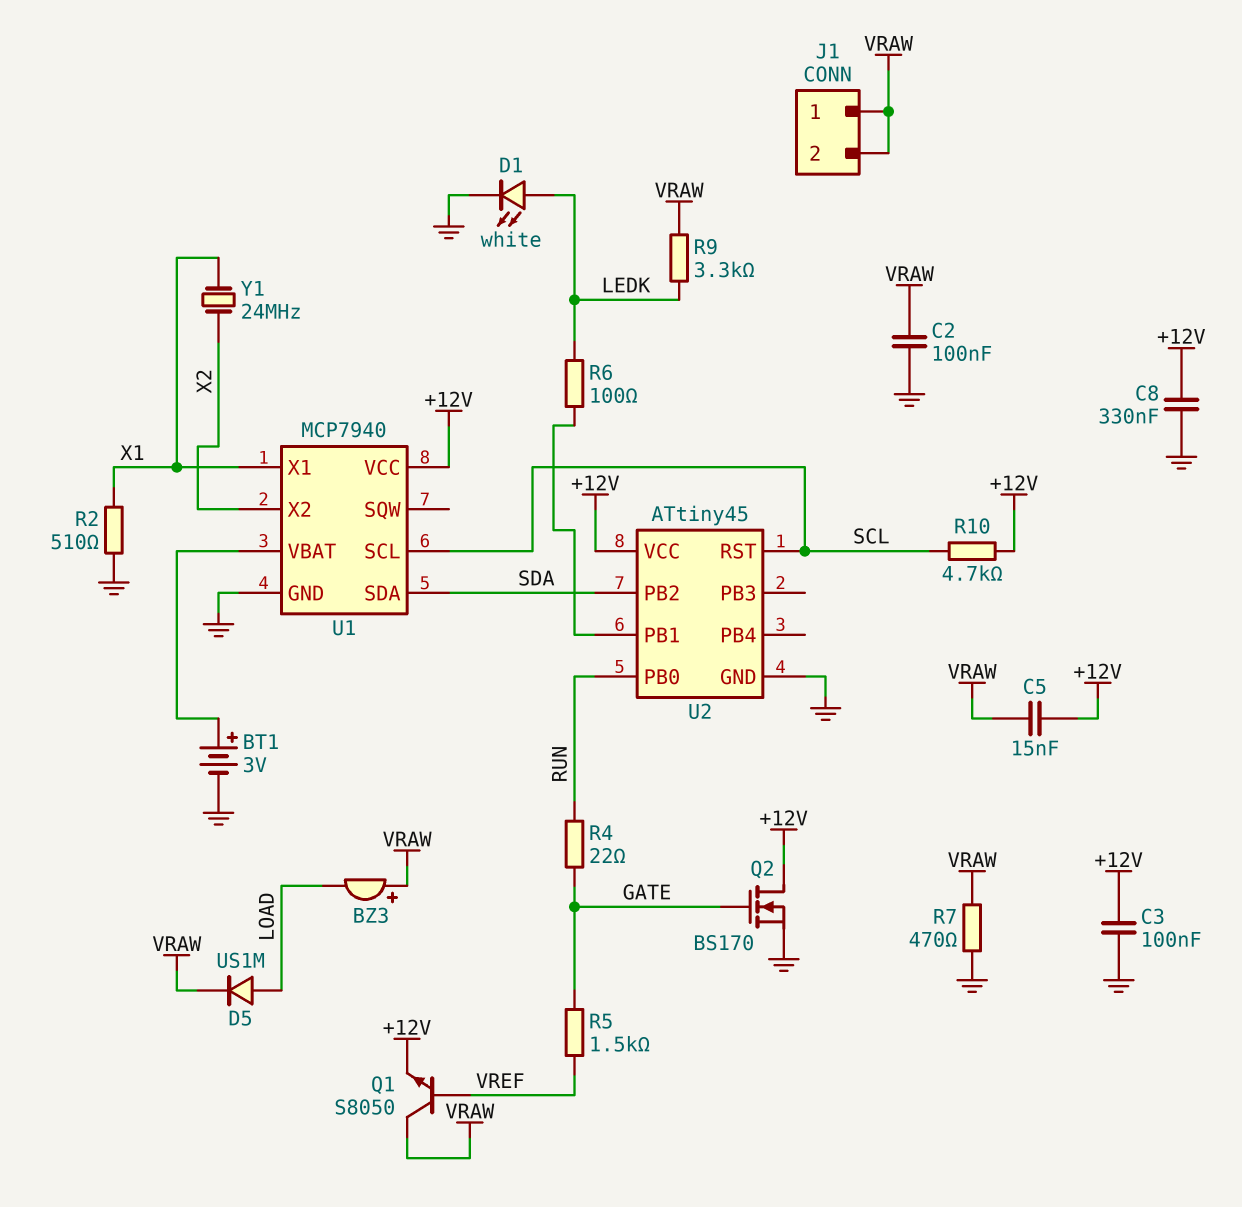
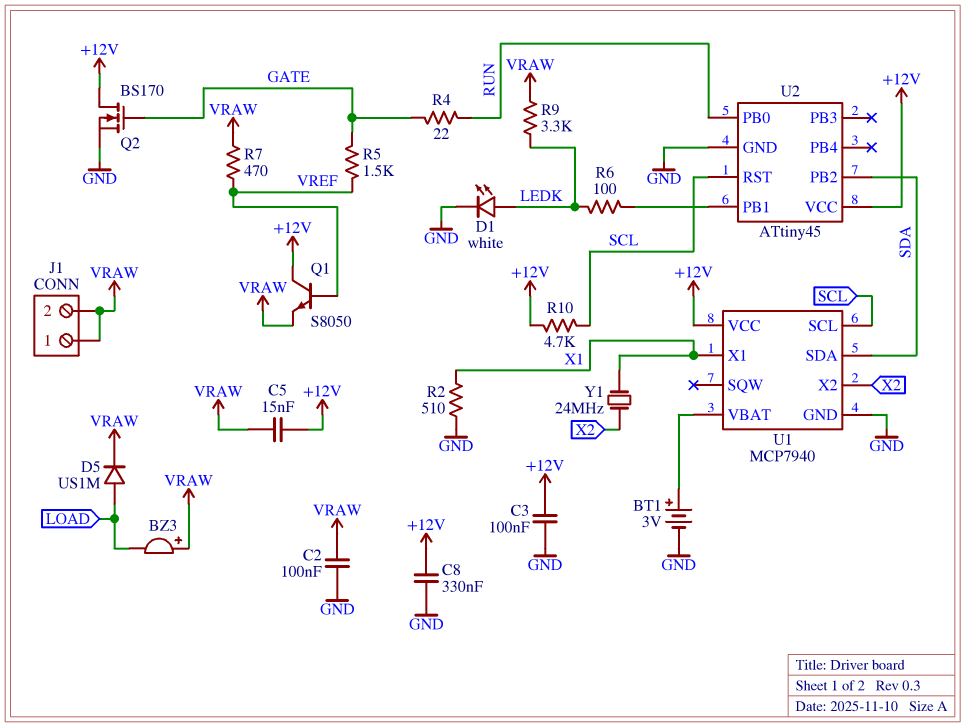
Q1: NPN S8050 (B VREF, C VRAW, E +12V) -> NPN S8050 (B VREF, C +12V, E VRAW)
R7: 470 (GND, VRAW) -> 470 (VRAW, VREF)

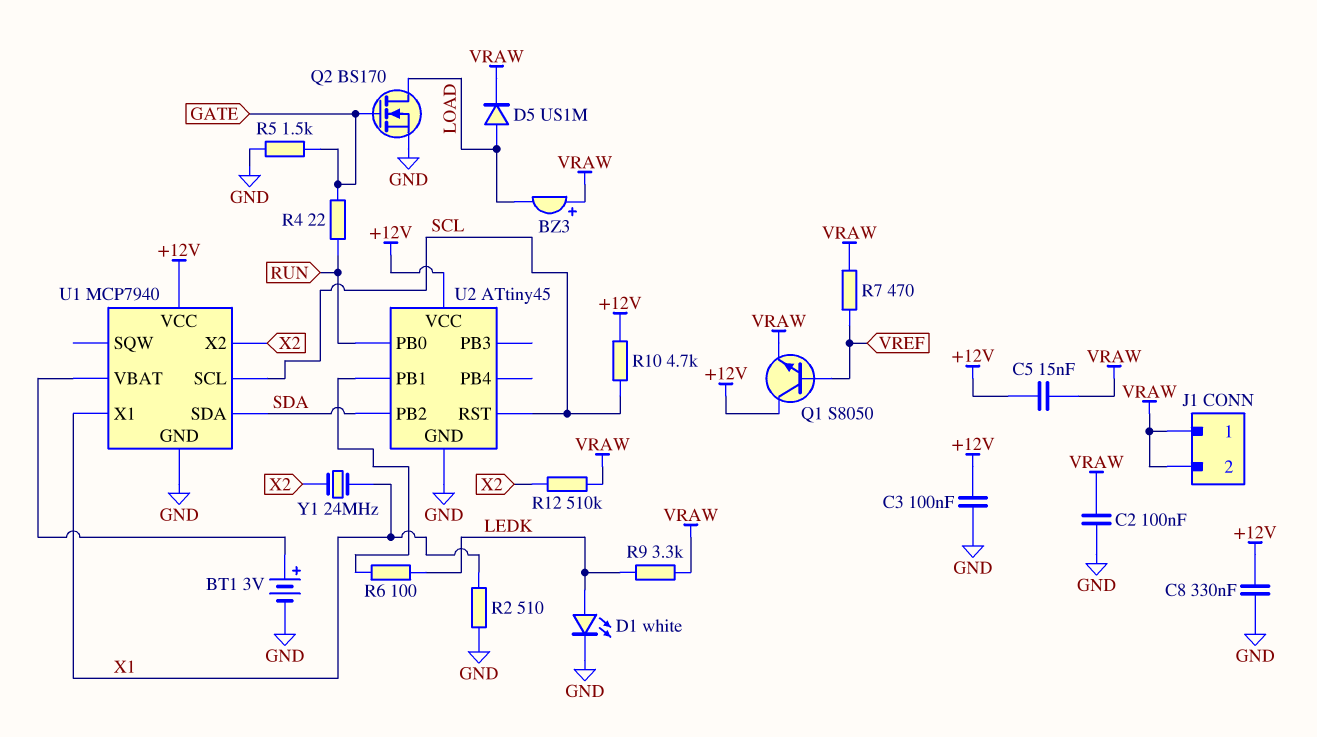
Q2: NMOS BS170 (G GATE, D +12V, S GND) -> NMOS BS170 (G GATE, D LOAD, S GND)
R5: 1.5k (GATE, VREF) -> 1.5k (GATE, GND)
R12: none -> 510k (VRAW, X2)

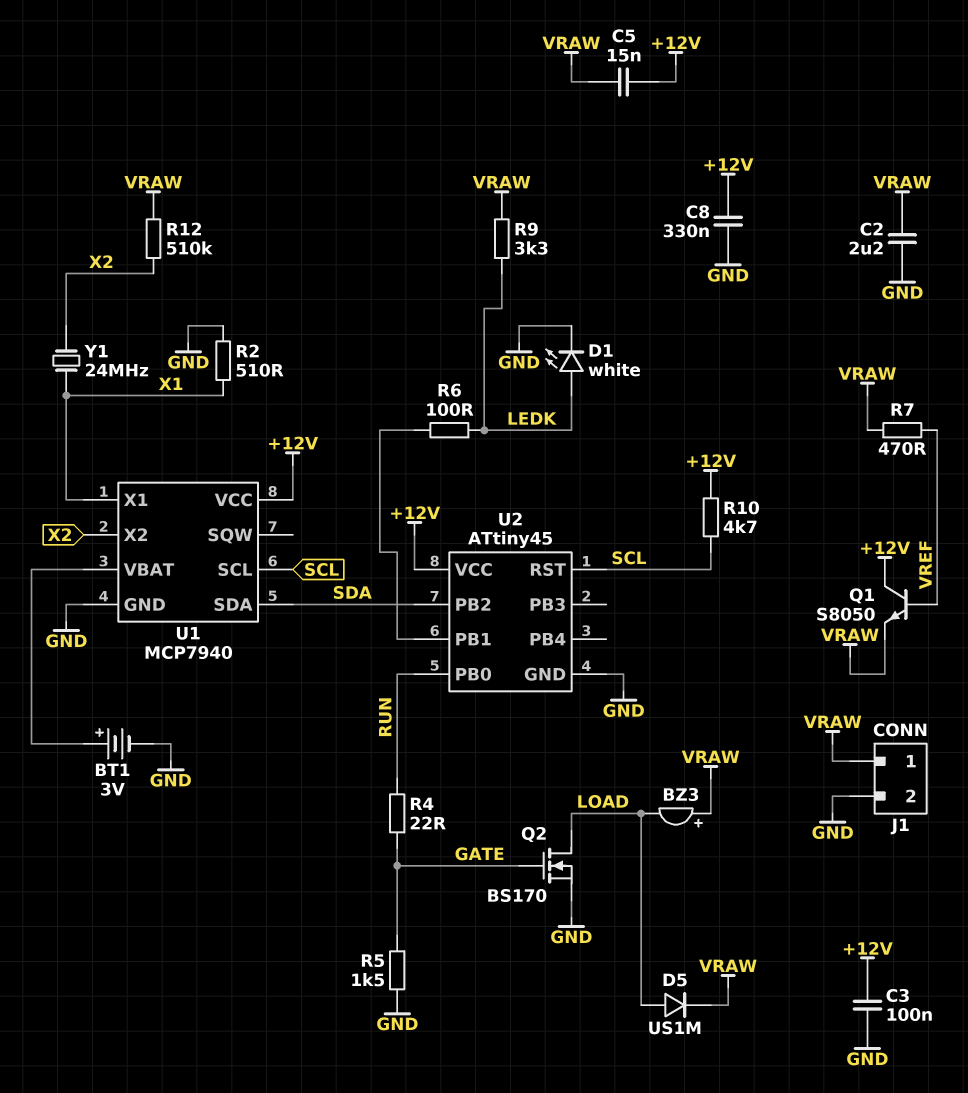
C2: 100nF (GND, VRAW) -> 2.2uF (GND, VRAW)
J1 pin 2: VRAW -> GND

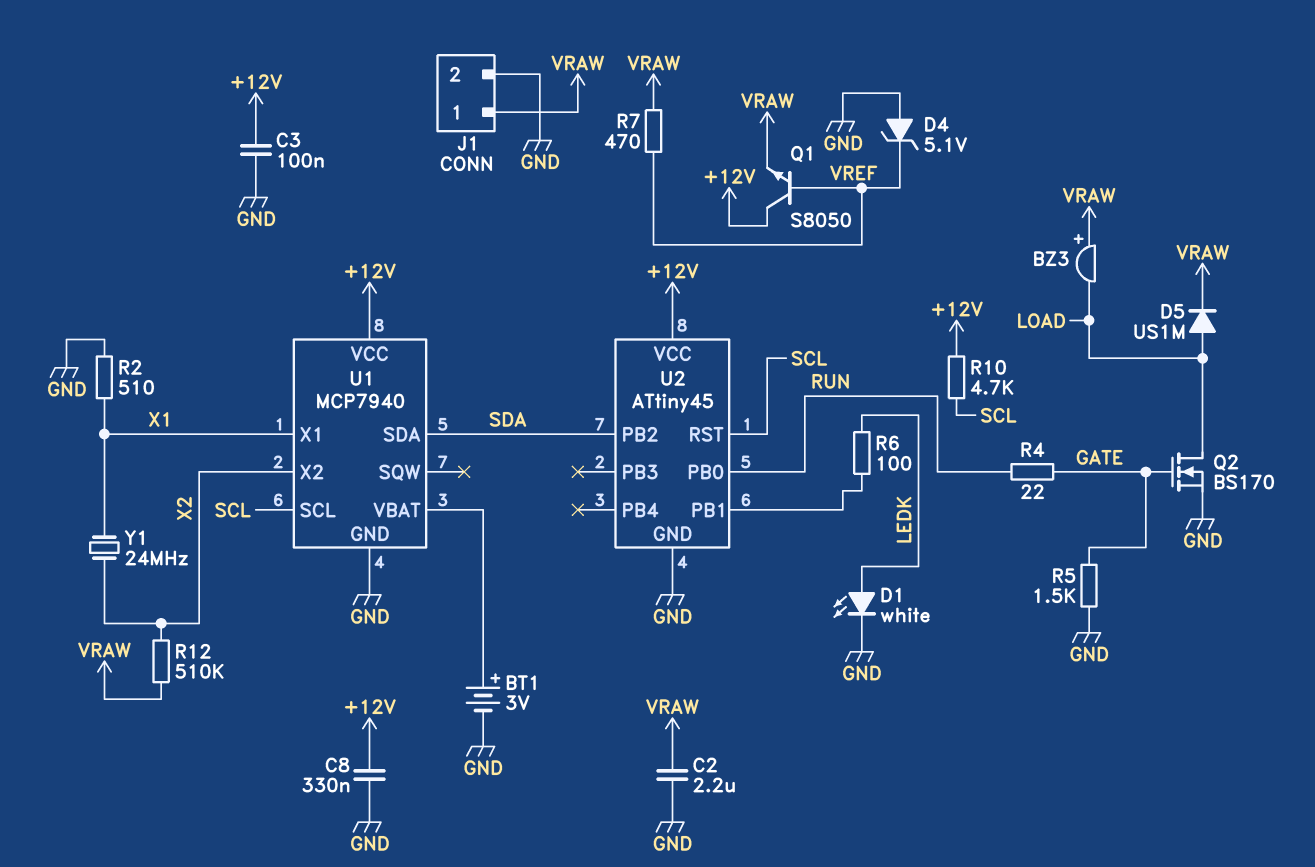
C5: 15nF (+12V, VRAW) -> none
D4: none -> zener 5.1V (A GND, K VREF)
R9: 3.3k (LEDK, VRAW) -> none

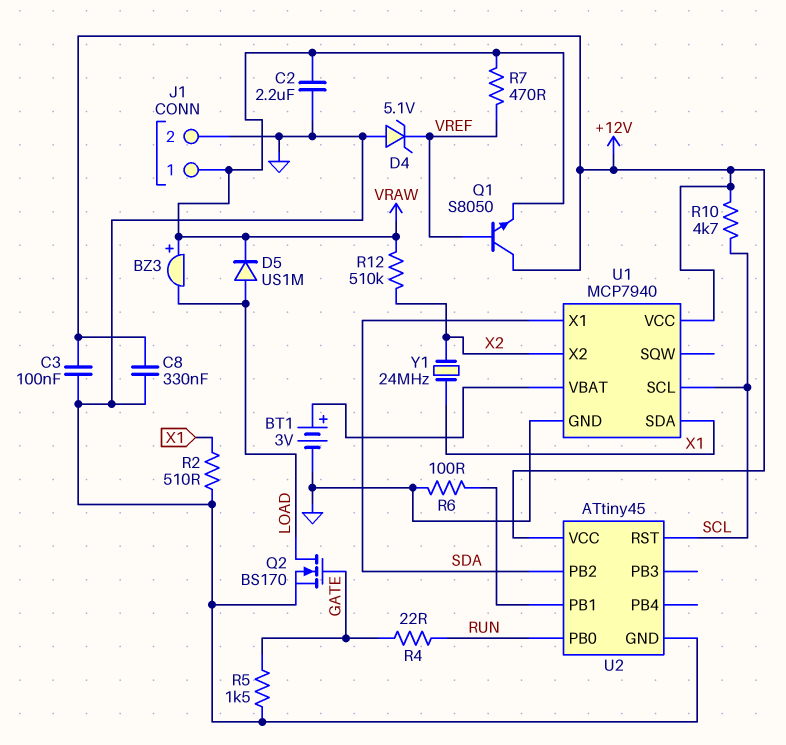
D1: LED white (A LEDK, K GND) -> none
R6: 100 (LEDK, U2/PB1) -> 100 (GND, U2/PB1)
U1 pin SDA: SDA -> X1
U1 pin X1: X1 -> SDA

